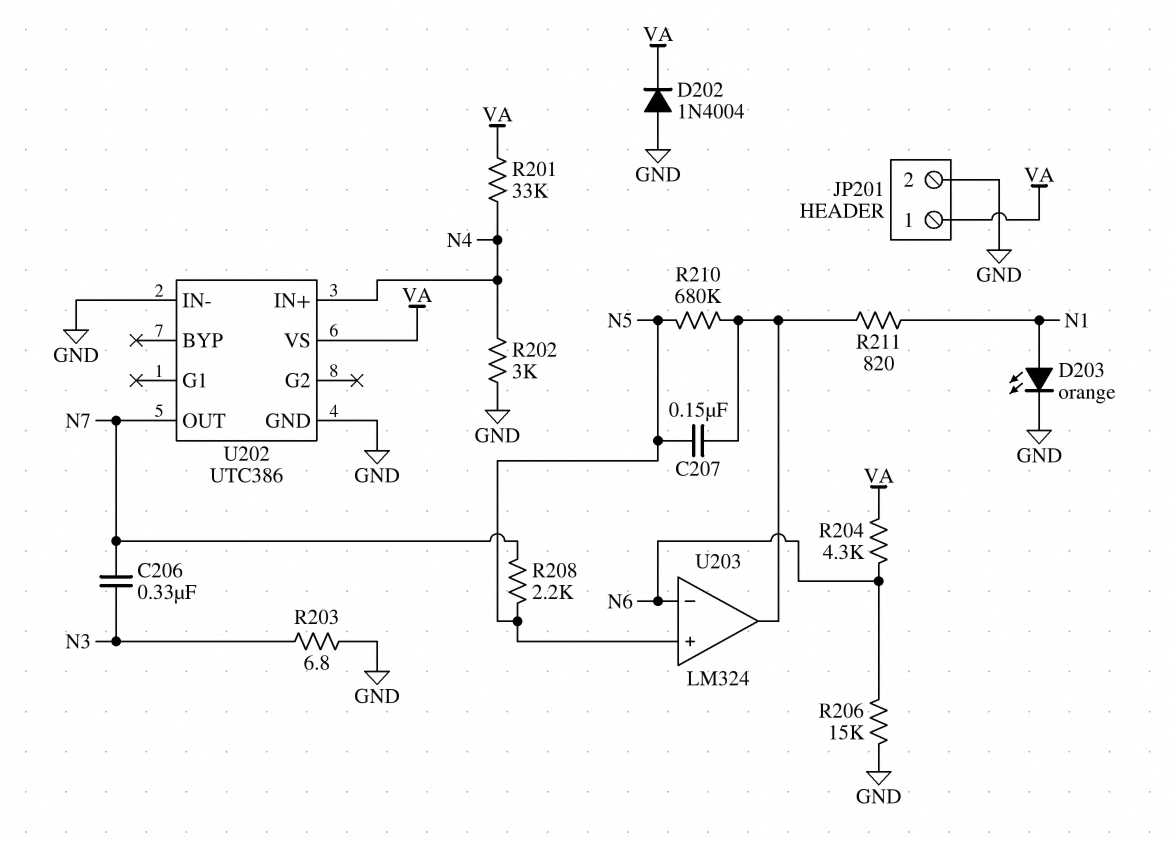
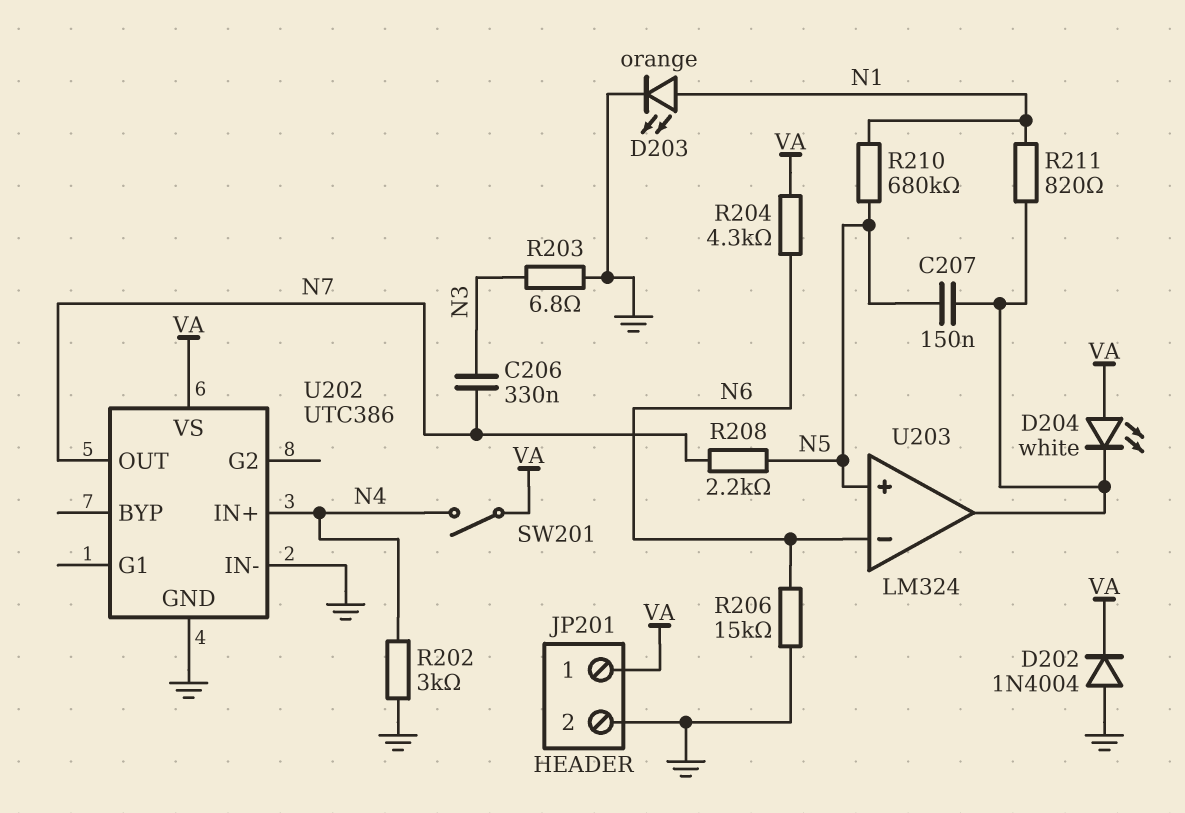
D204: none -> LED white (A VA, K U203/out)
R201: 33k (N4, VA) -> none
R210: 680k (N5, U203/out) -> 680k (N1, N5)
SW201: none -> switch (N4, VA)

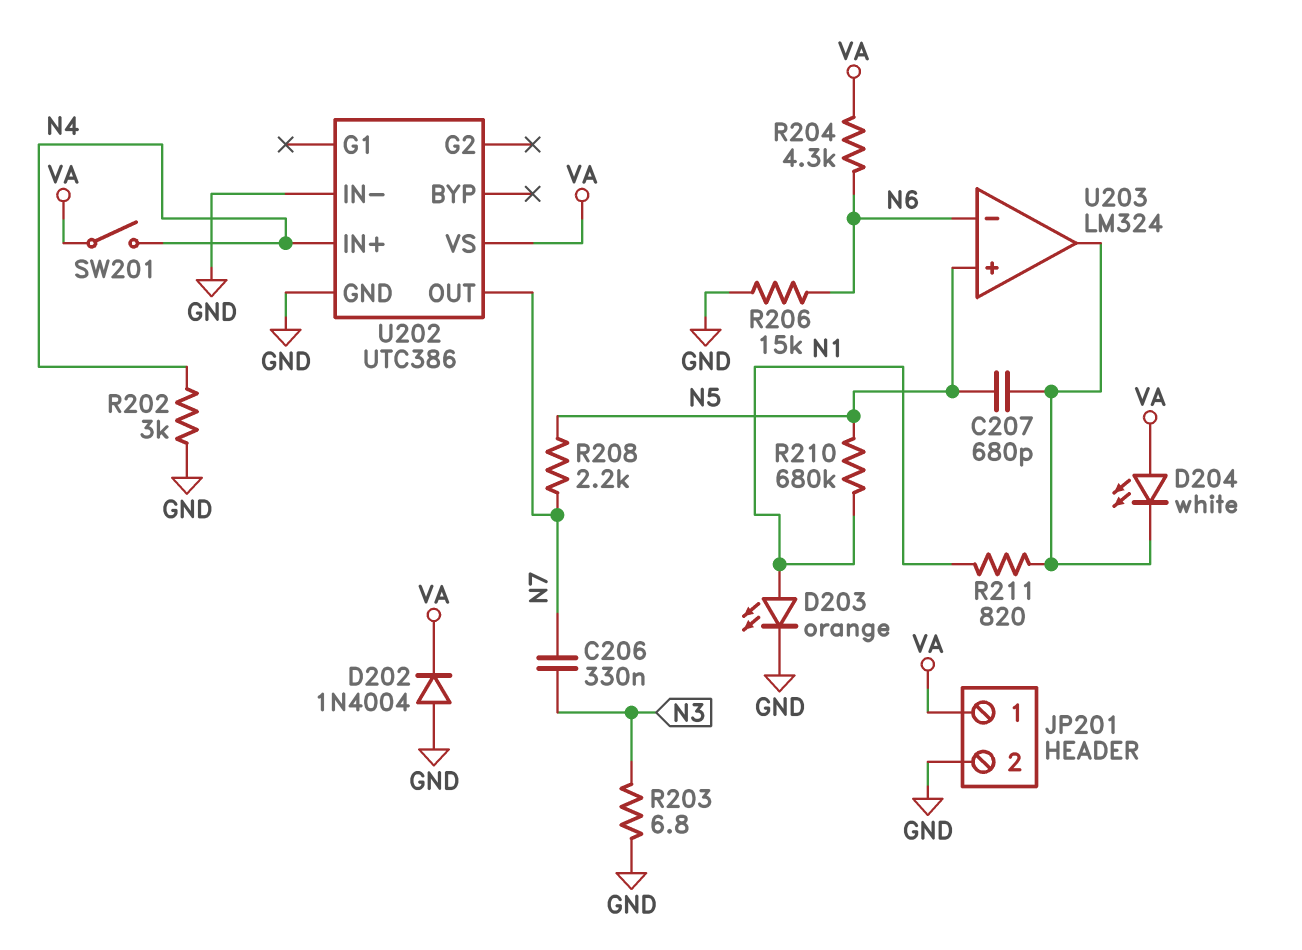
C207: 150nF (N5, U203/out) -> 680pF (N5, U203/out)

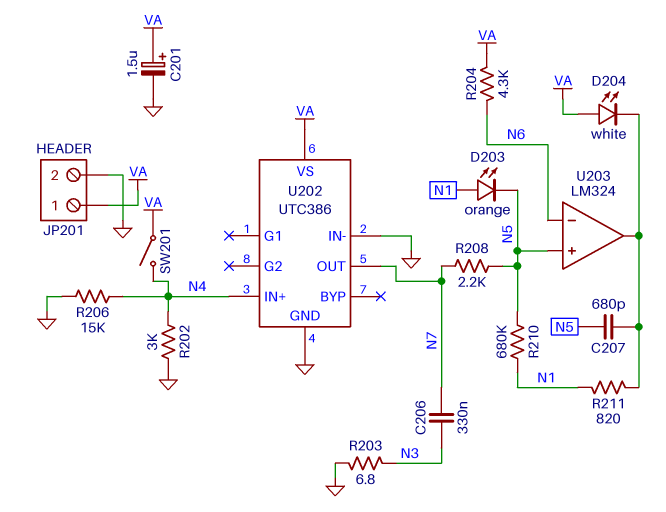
C201: none -> 1.5uF (plus VA, minus GND)
D202: diode 1N4004 (A GND, K VA) -> none
D203: LED orange (A N1, K GND) -> LED orange (A N1, K N5)
R206: 15k (GND, N6) -> 15k (GND, N4)

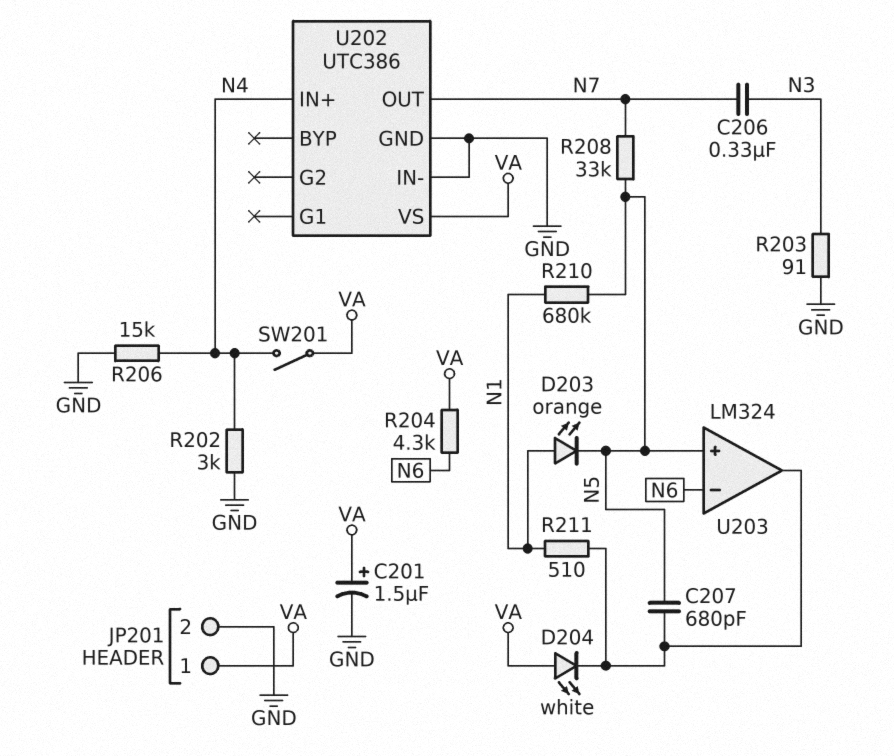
R203: 6.8 (GND, N3) -> 91 (GND, N3)
R208: 2.2k (N5, N7) -> 33k (N5, N7)
R211: 820 (N1, U203/out) -> 510 (N1, U203/out)

